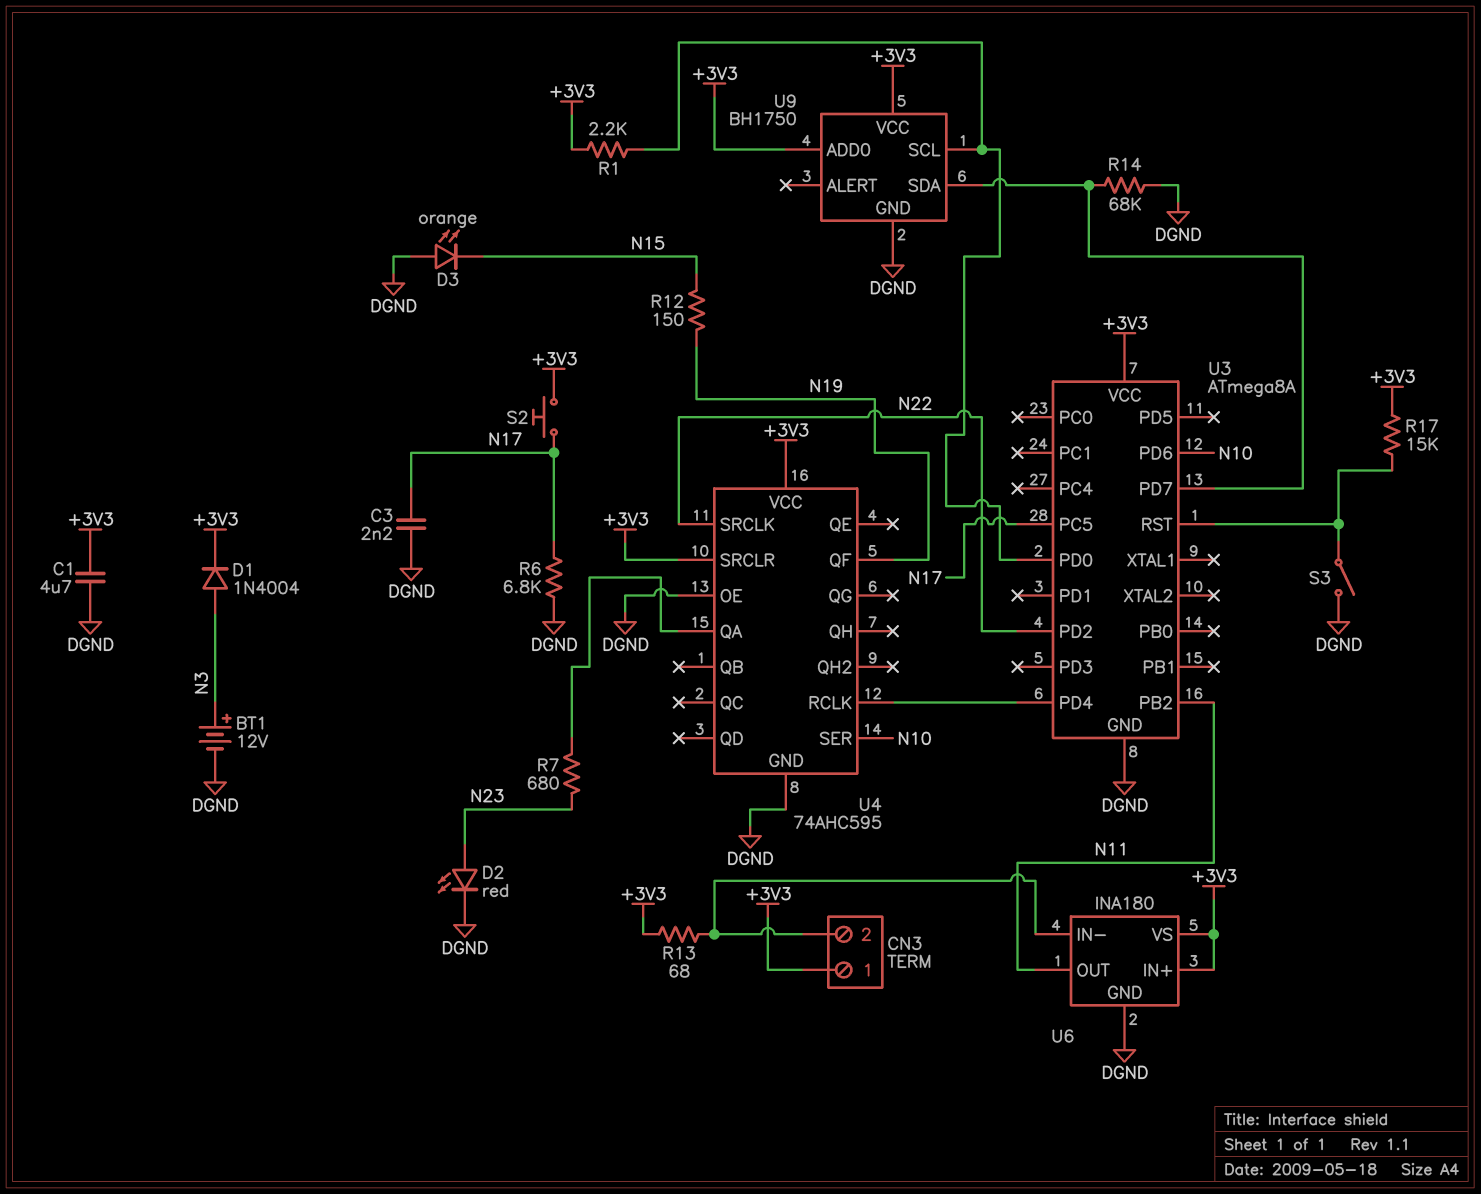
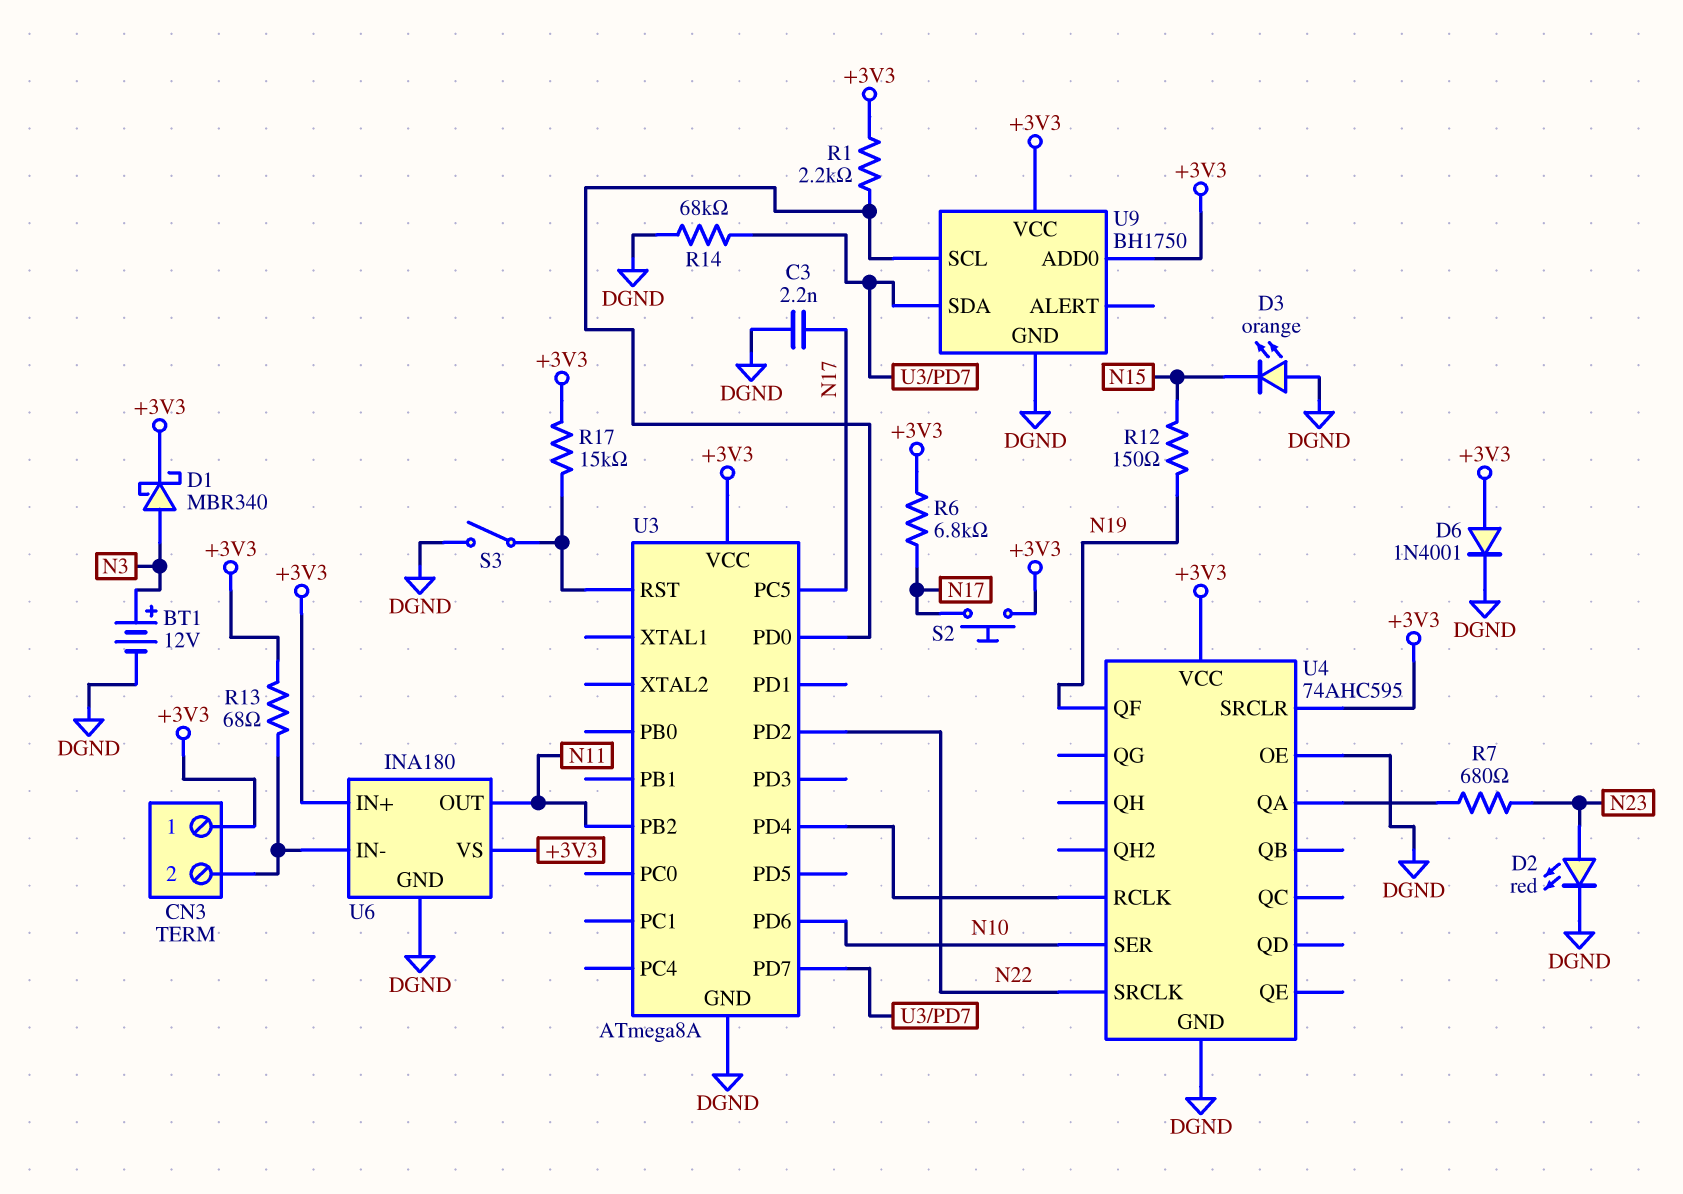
C1: 4.7uF (+3V3, DGND) -> none
D1: diode 1N4004 (A N3, K +3V3) -> schottky MBR340 (A N3, K +3V3)
D6: none -> diode 1N4001 (A +3V3, K DGND)
R6: 6.8k (DGND, N17) -> 6.8k (+3V3, N17)

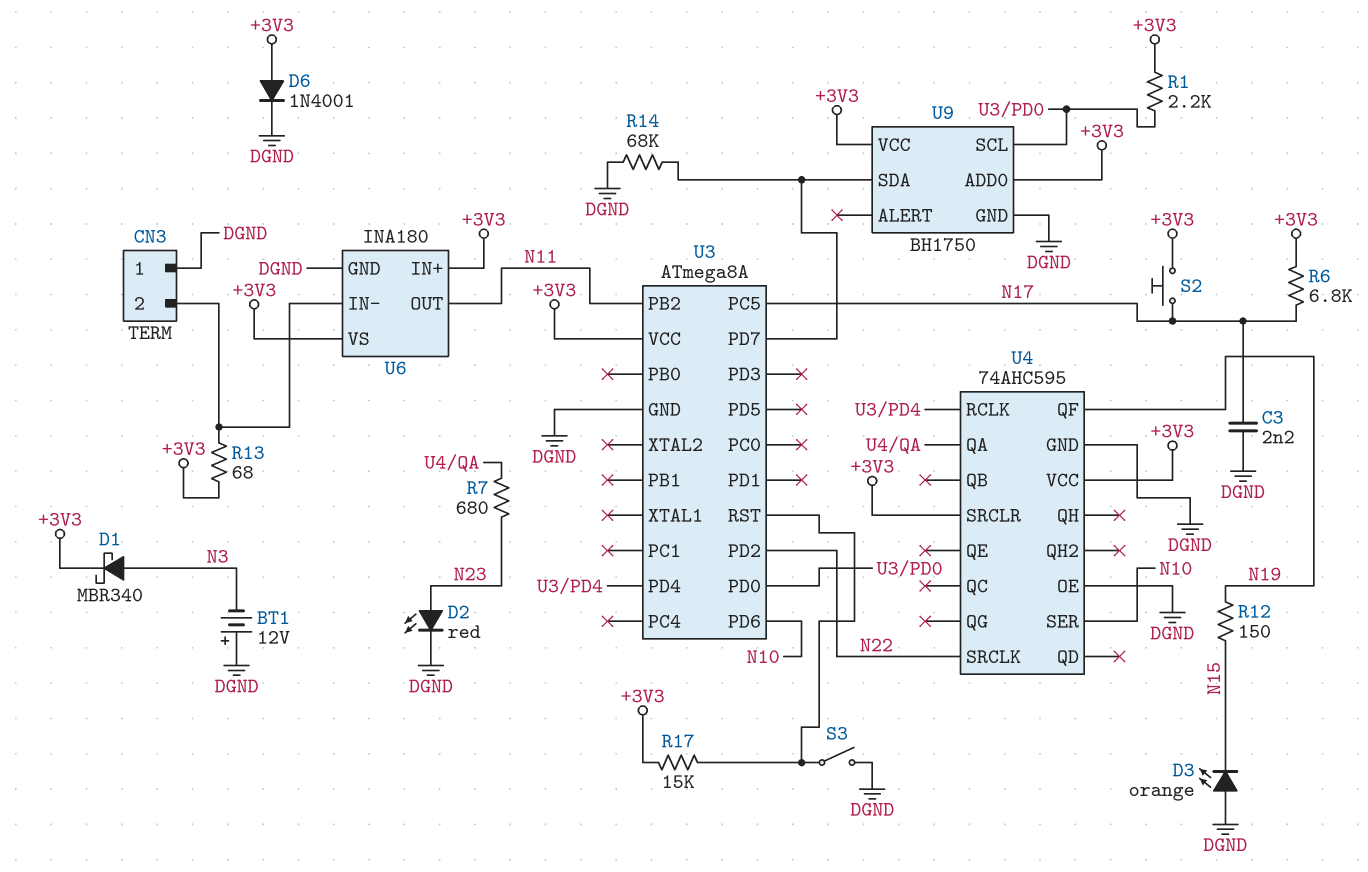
BT1: 12V (plus N3, minus DGND) -> 12V (plus DGND, minus N3)
CN3 pin 1: +3V3 -> DGND

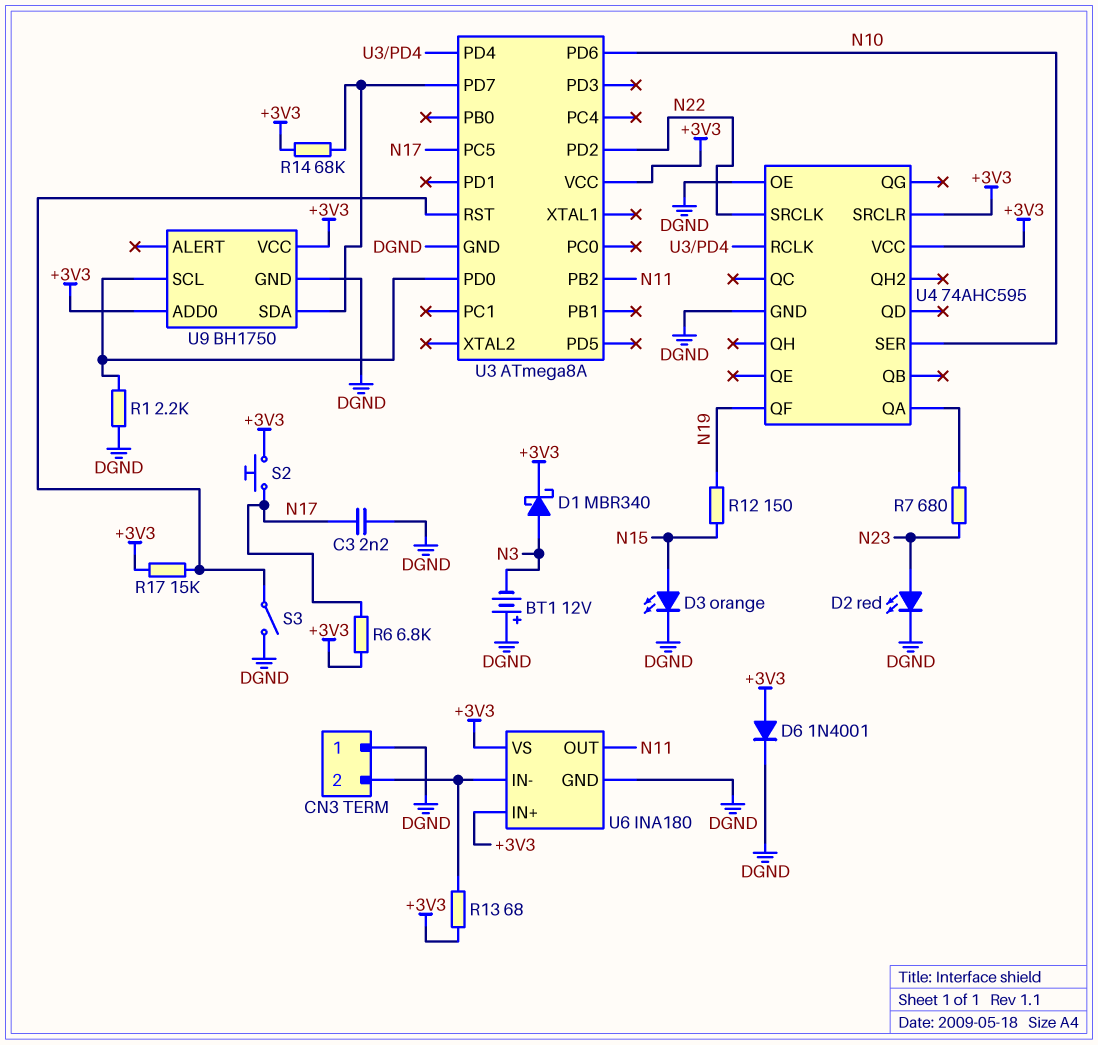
D3: LED orange (A DGND, K N15) -> LED orange (A N15, K DGND)
R1: 2.2k (+3V3, U3/PD0) -> 2.2k (DGND, U3/PD0)
R14: 68k (DGND, U3/PD7) -> 68k (+3V3, U3/PD7)

